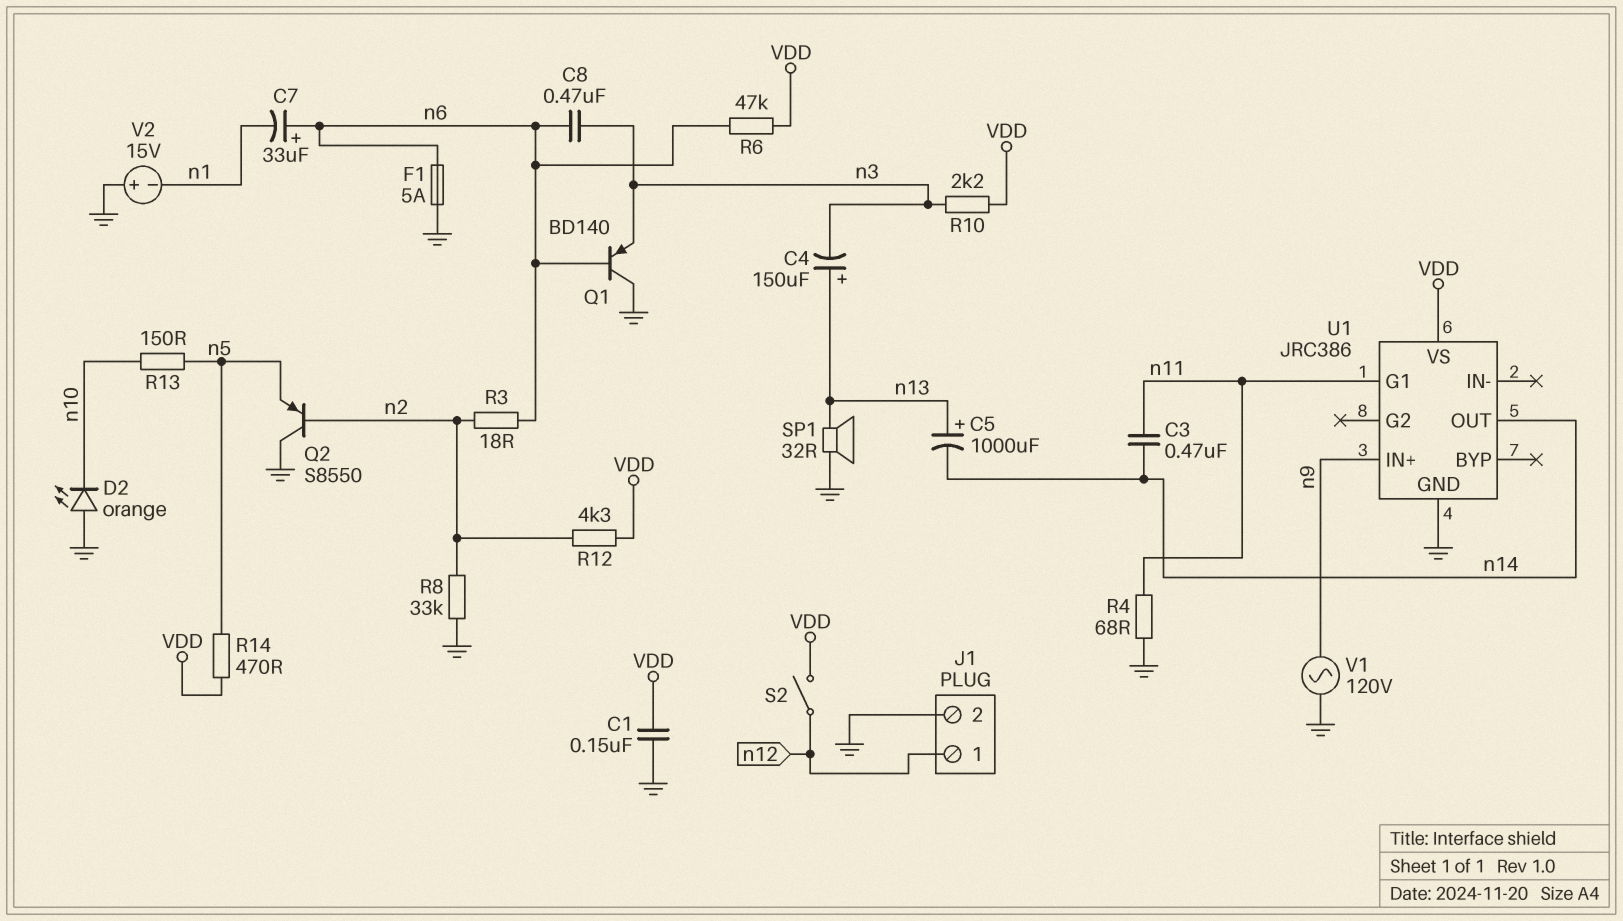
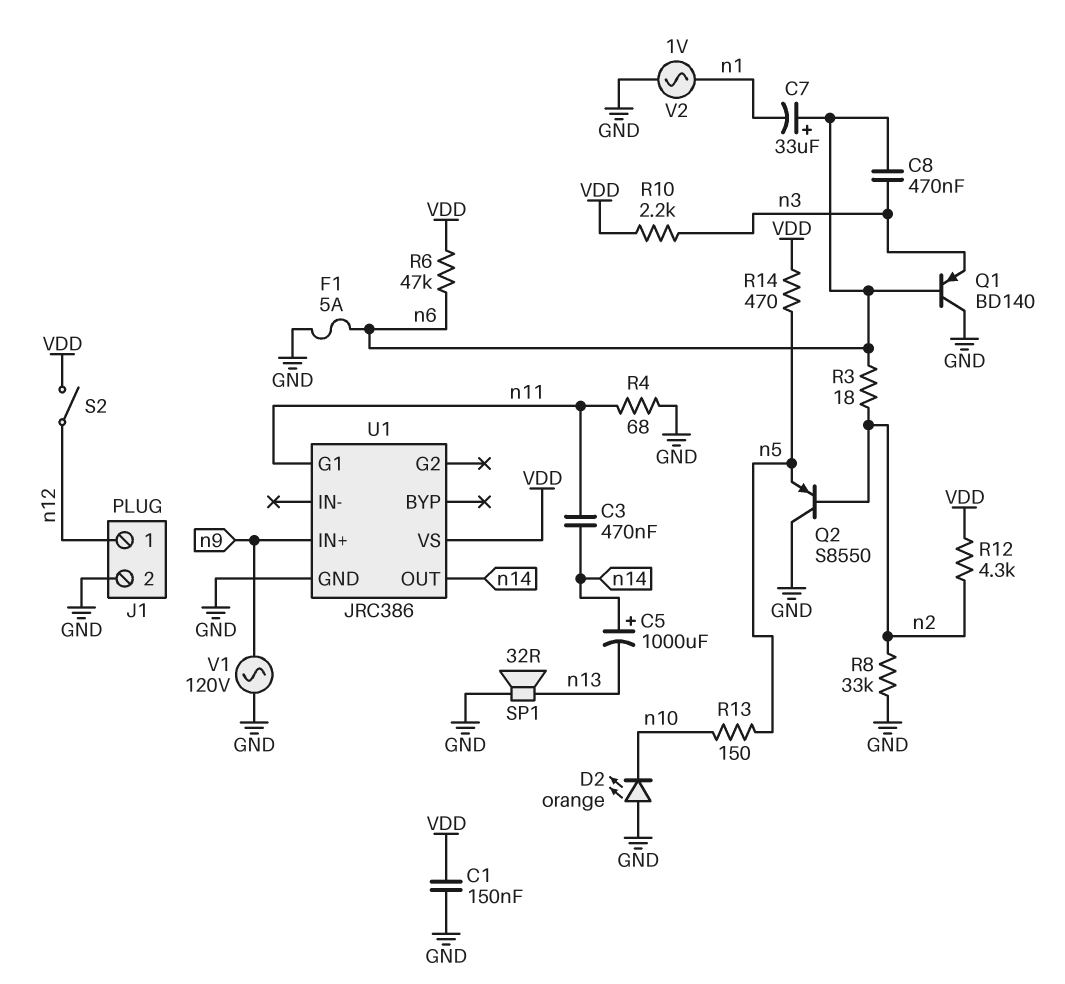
C4: 150uF (plus n13, minus n3) -> none
C5: 1000uF (plus n13, minus n14) -> 1000uF (plus n14, minus n13)
V2: 15V (plus GND, minus n1) -> AC 1V (GND, n1)

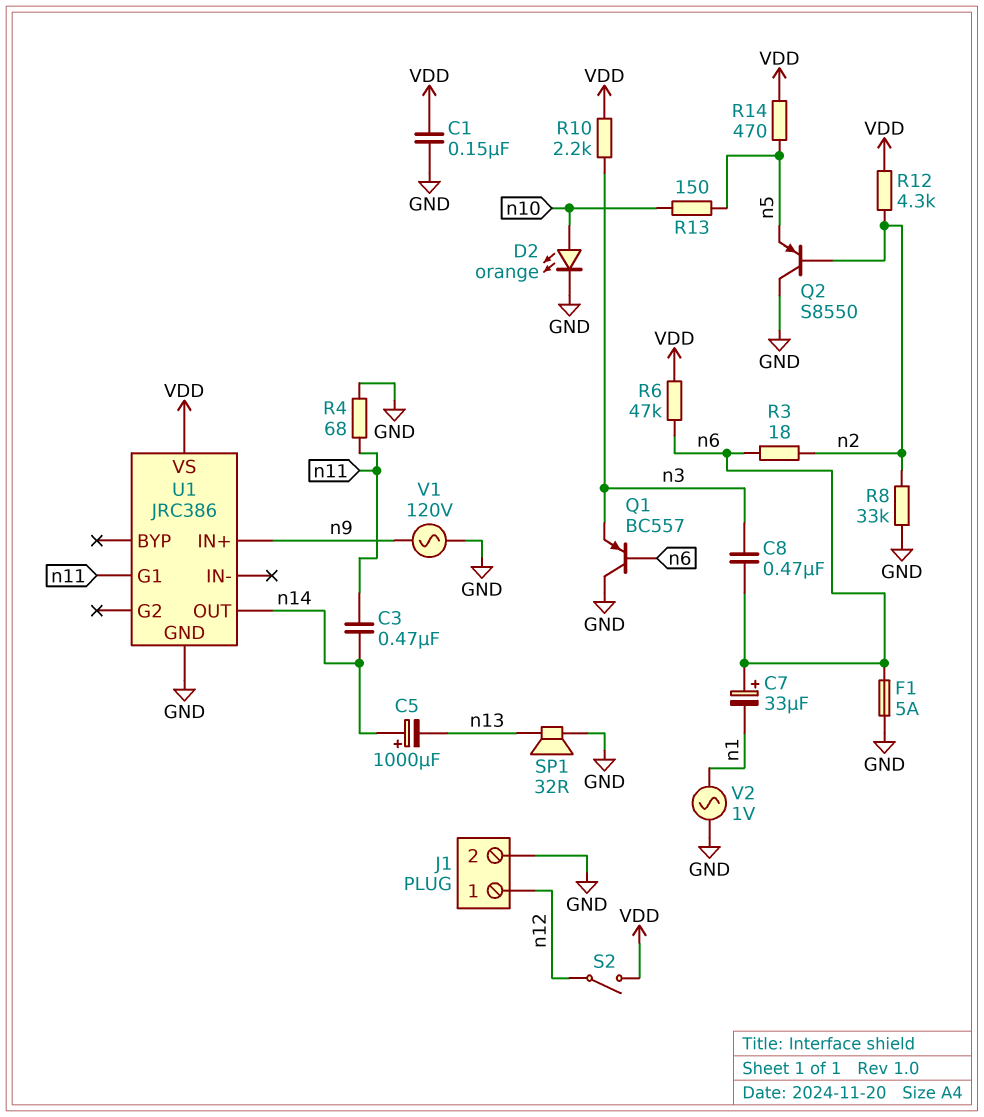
D2: LED orange (A GND, K n10) -> LED orange (A n10, K GND)
Q1: PNP BD140 (B n6, C GND, E n3) -> PNP BC557 (B n6, C GND, E n3)

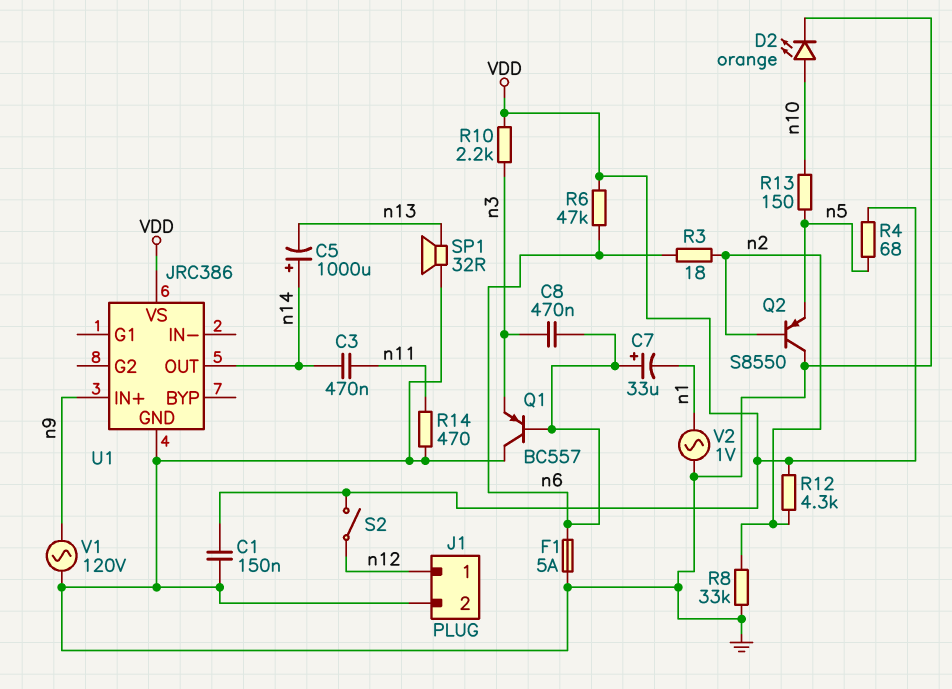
R4: 68 (GND, n11) -> 68 (VDD, n5)
R14: 470 (VDD, n5) -> 470 (GND, n11)
U1 pin G1: n11 -> none

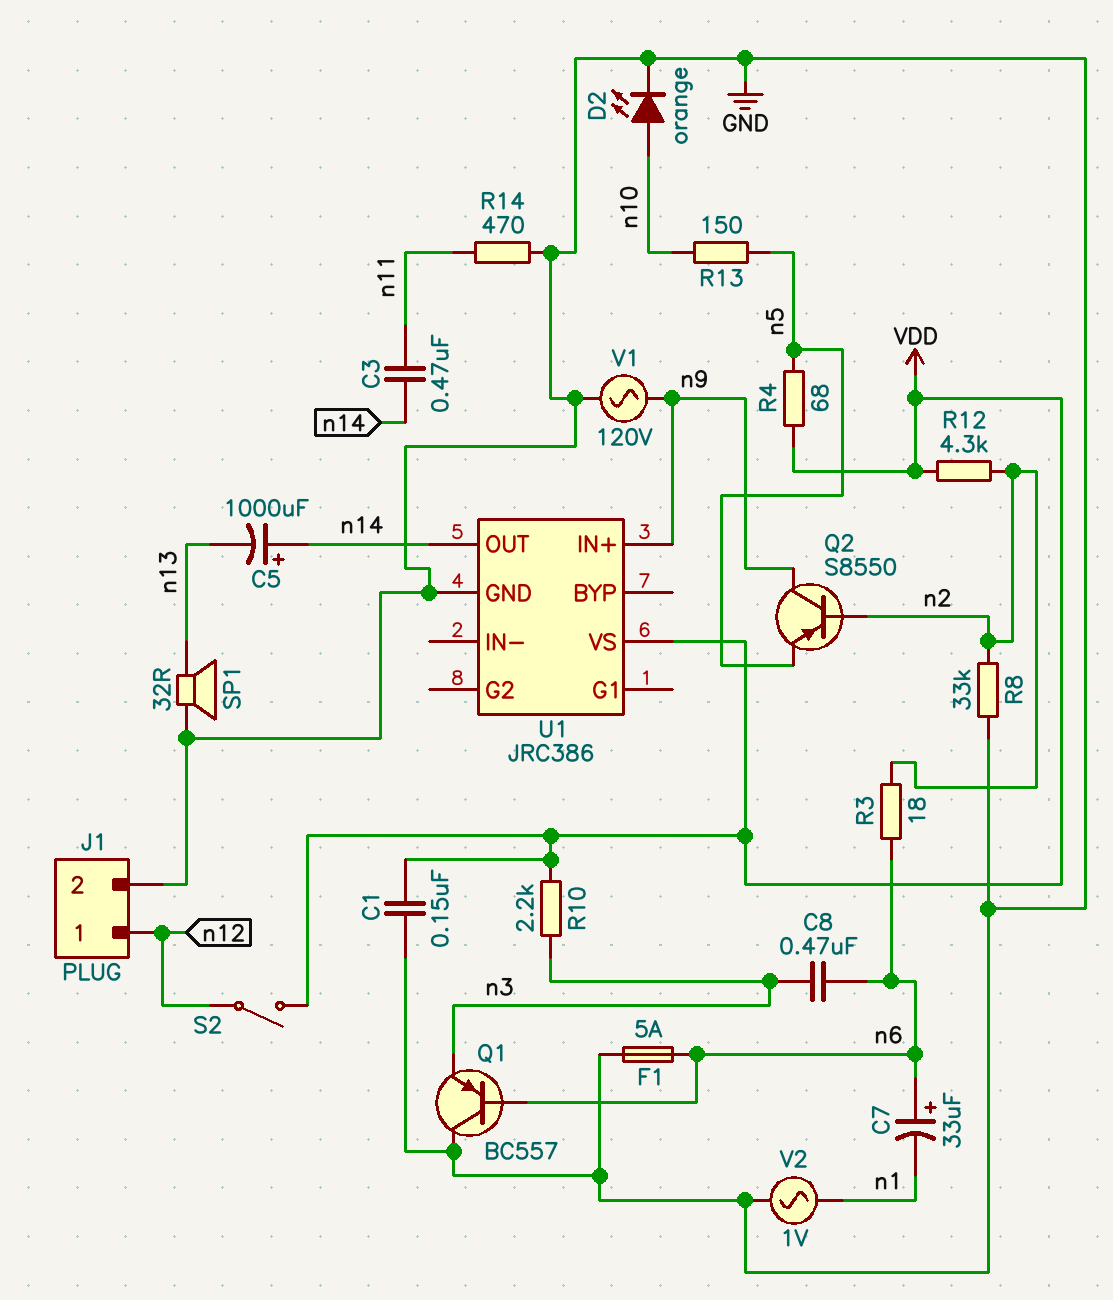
Q2: PNP S8550 (B n2, C GND, E n5) -> PNP S8550 (B n2, C n9, E n5)
R6: 47k (VDD, n6) -> none

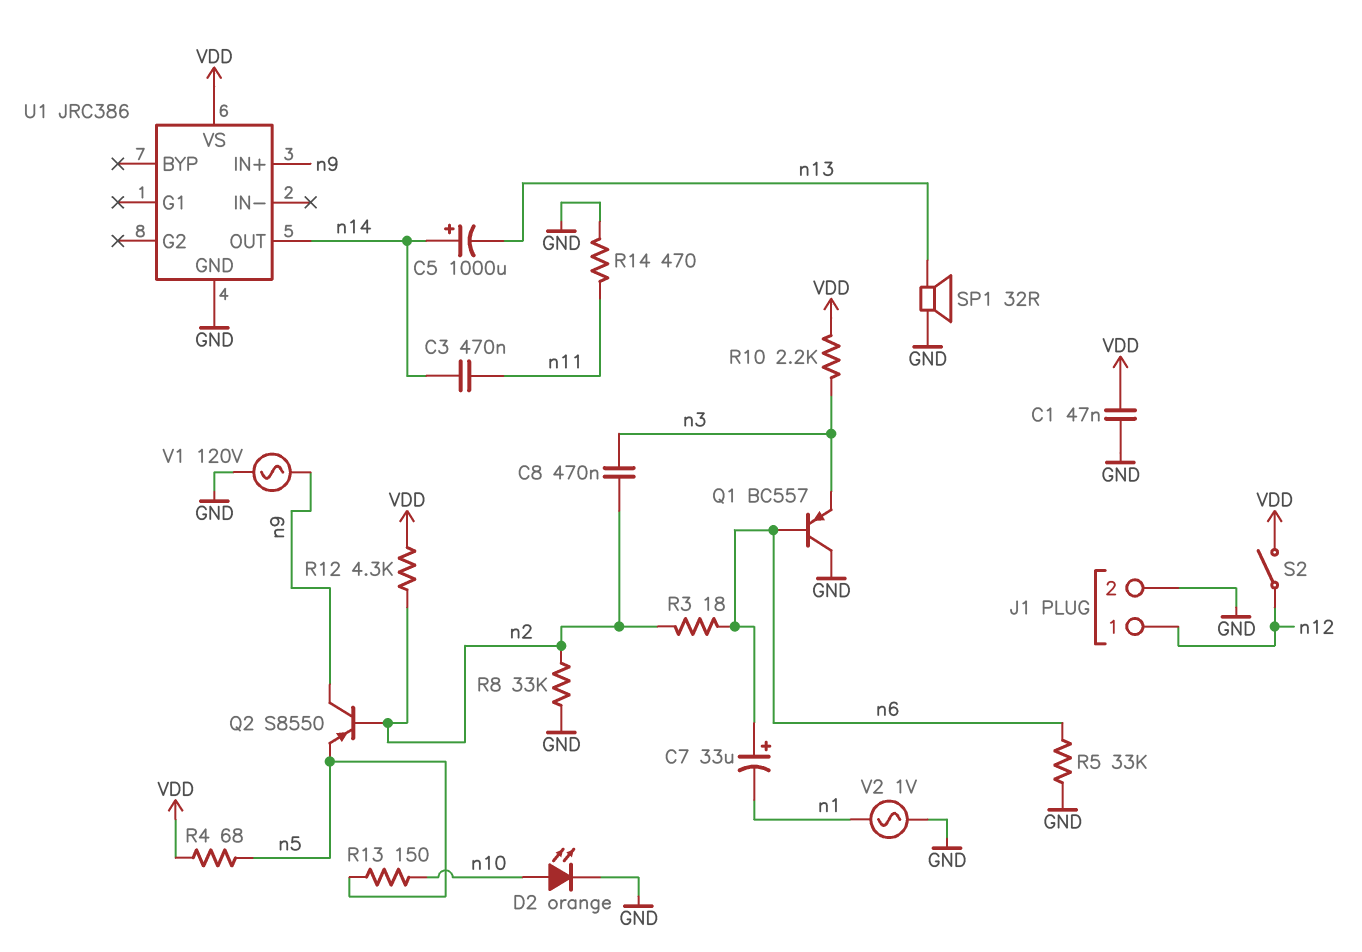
C1: 150nF (GND, VDD) -> 47nF (GND, VDD)
C8: 470nF (n3, n6) -> 470nF (n2, n3)
F1: 5A (GND, n6) -> none
R5: none -> 33k (GND, n6)

